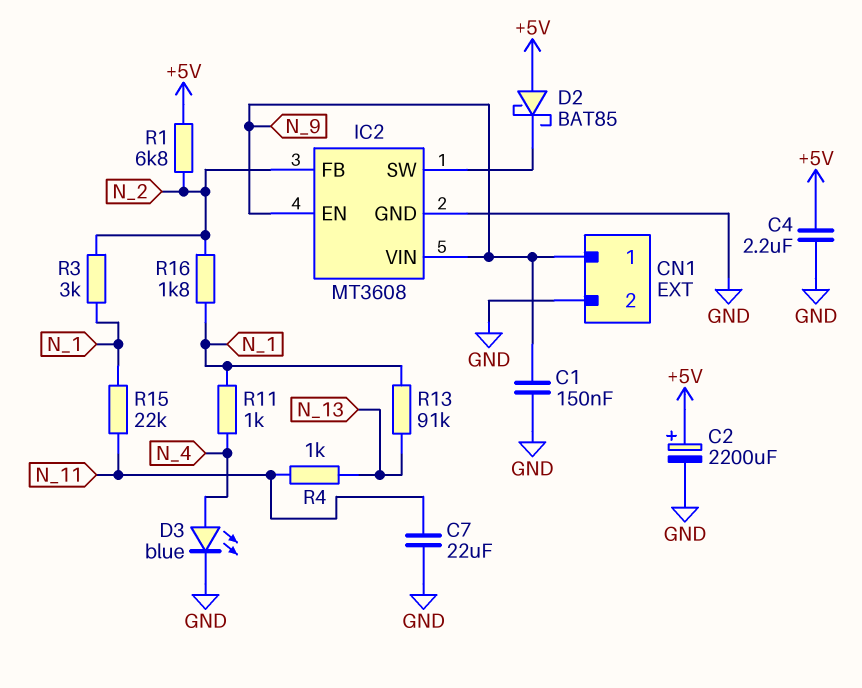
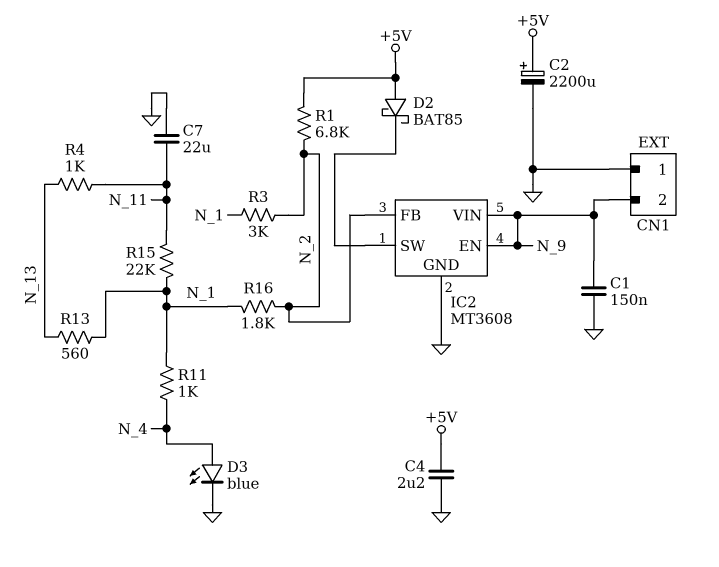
CN1 pin 1: N_9 -> GND
CN1 pin 2: GND -> N_9
R13: 91k (N_1, N_13) -> 560 (N_1, N_13)

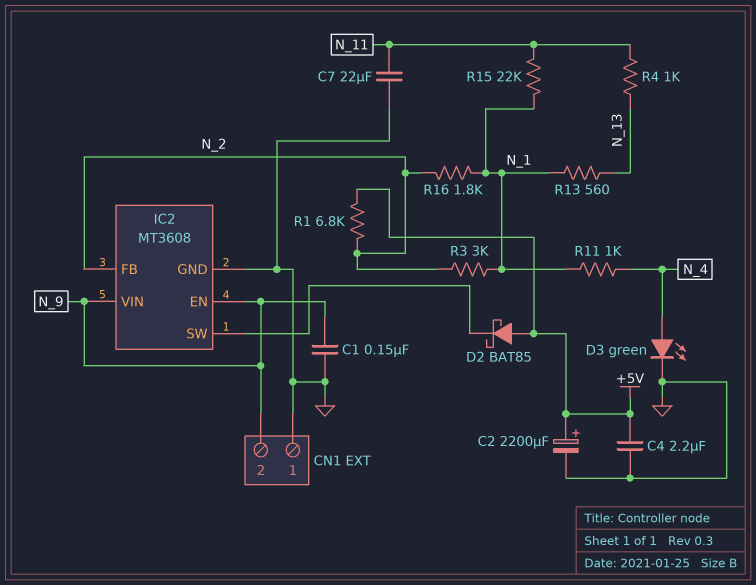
D3: LED blue (A N_4, K GND) -> LED green (A N_4, K GND)

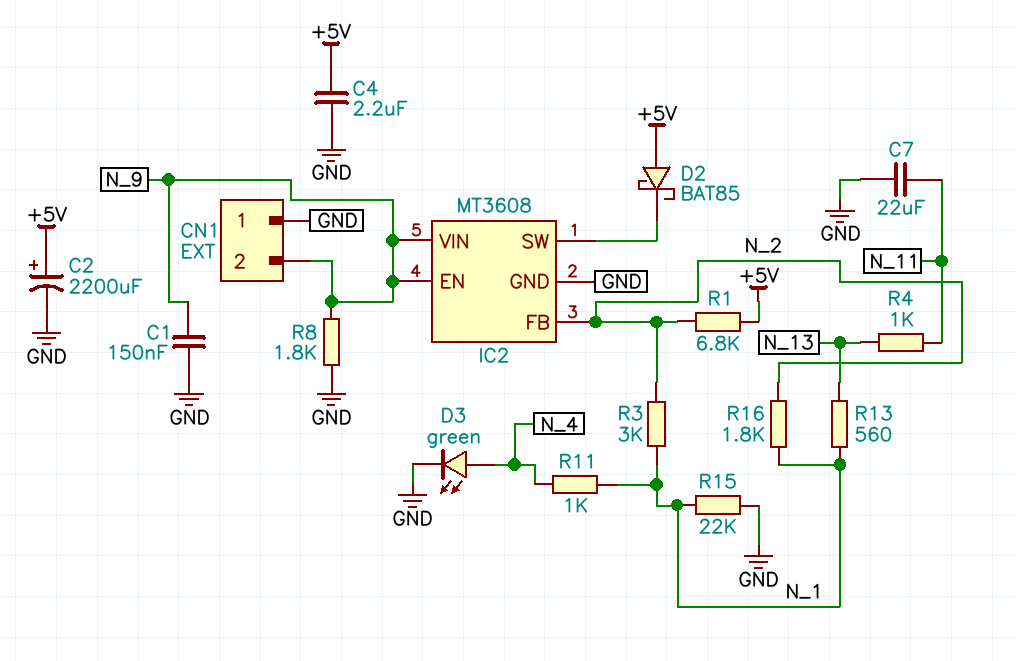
R8: none -> 1.8k (GND, N_9)
R15: 22k (N_1, N_11) -> 22k (GND, N_1)

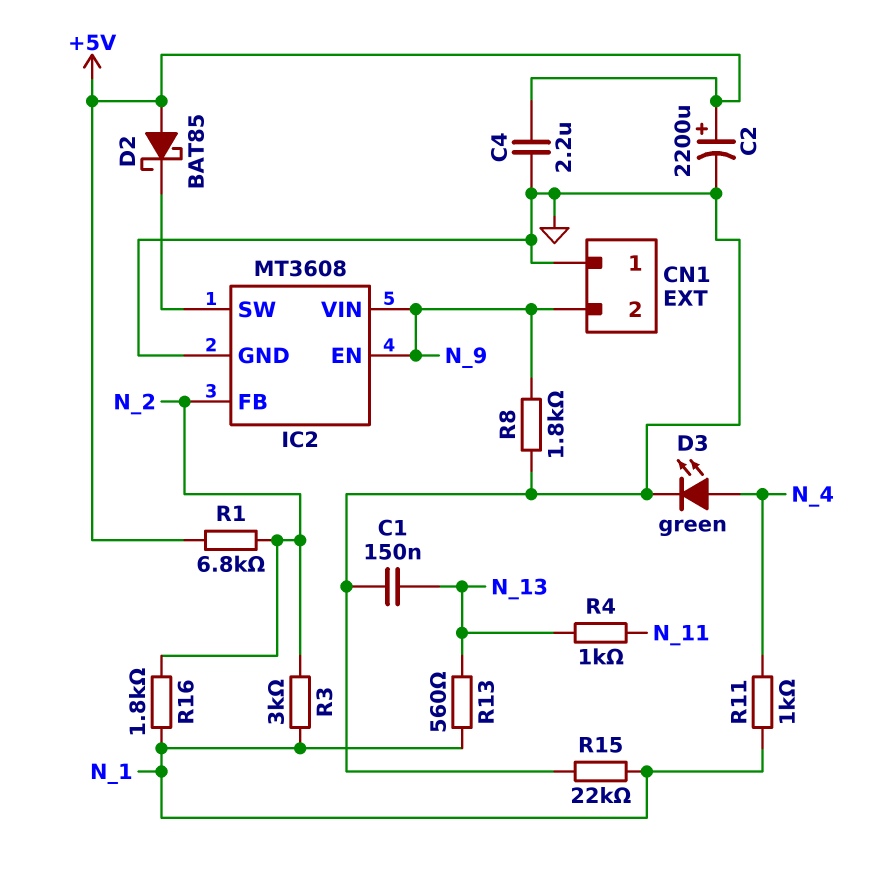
C1: 150nF (GND, N_9) -> 150nF (GND, N_13)
C7: 22uF (GND, N_11) -> none

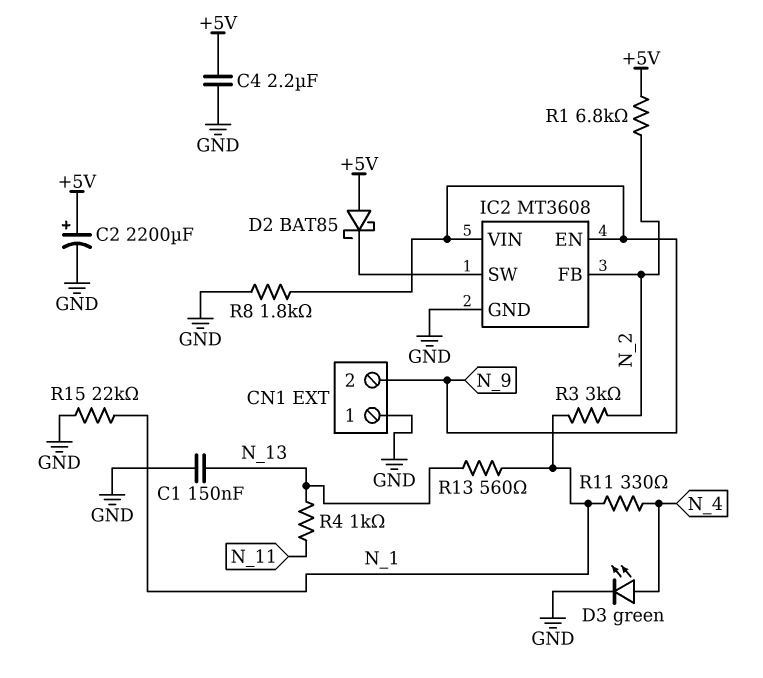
R11: 1k (N_1, N_4) -> 330 (N_1, N_4)
R16: 1.8k (N_1, N_2) -> none

